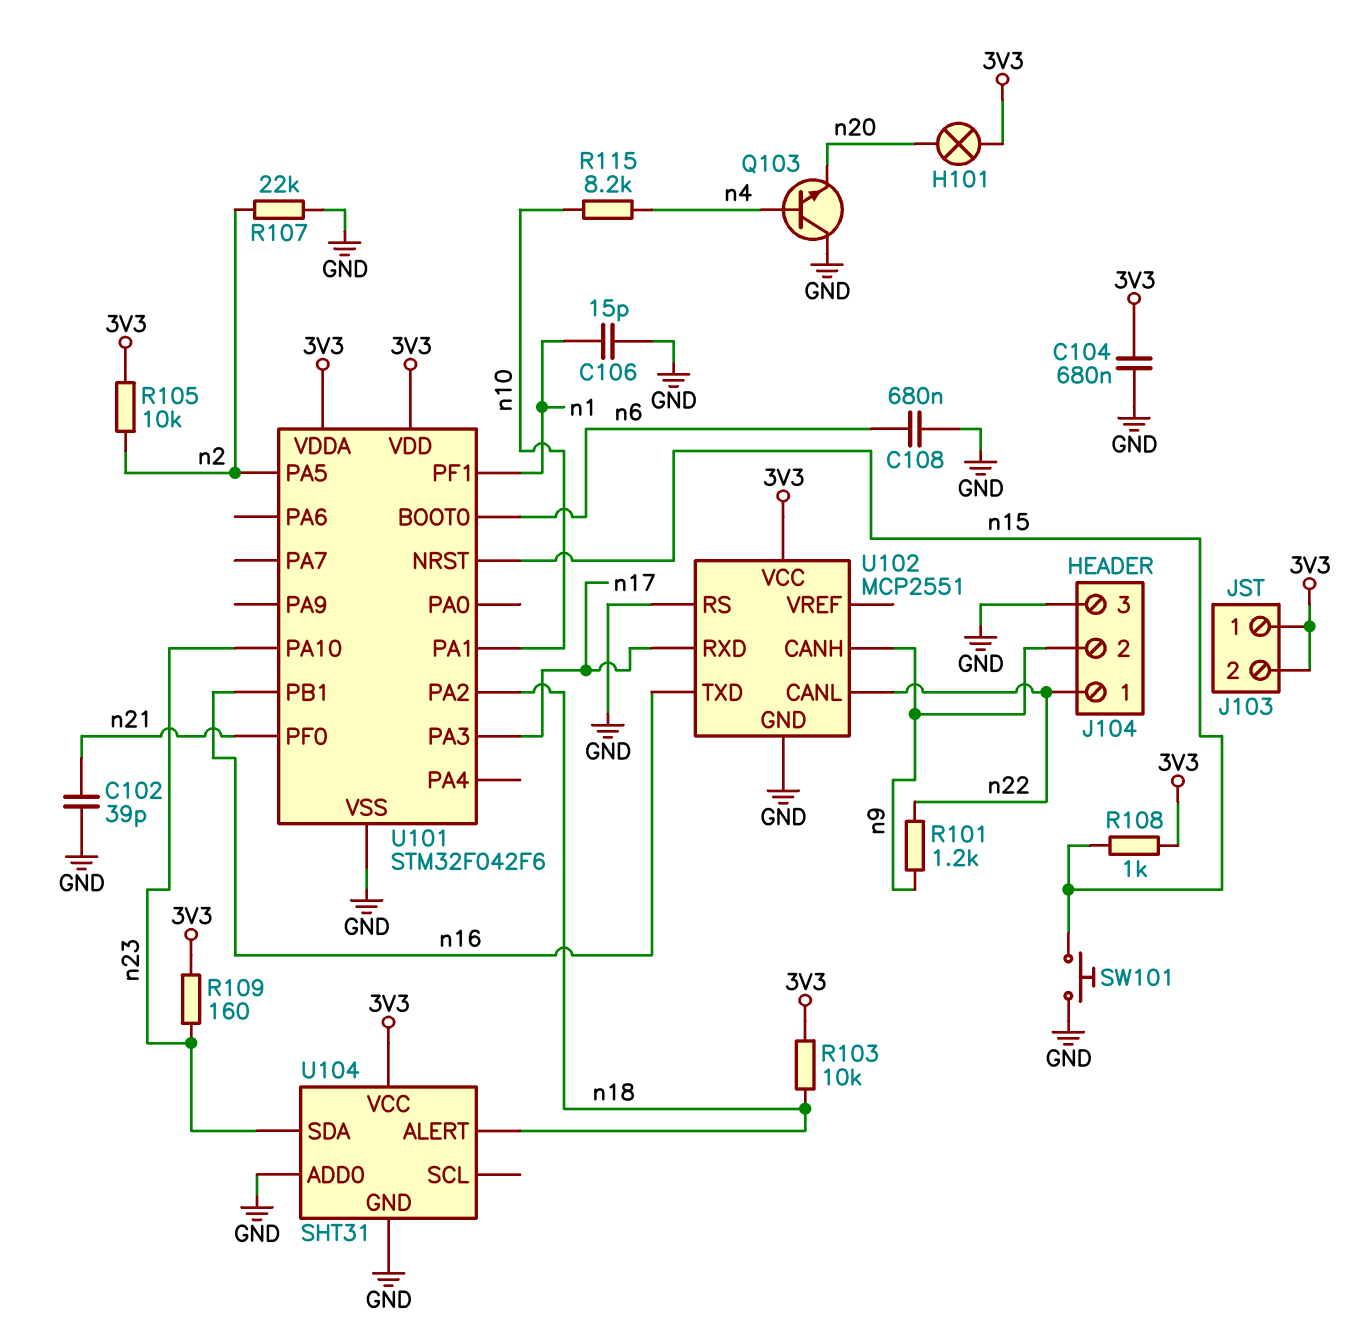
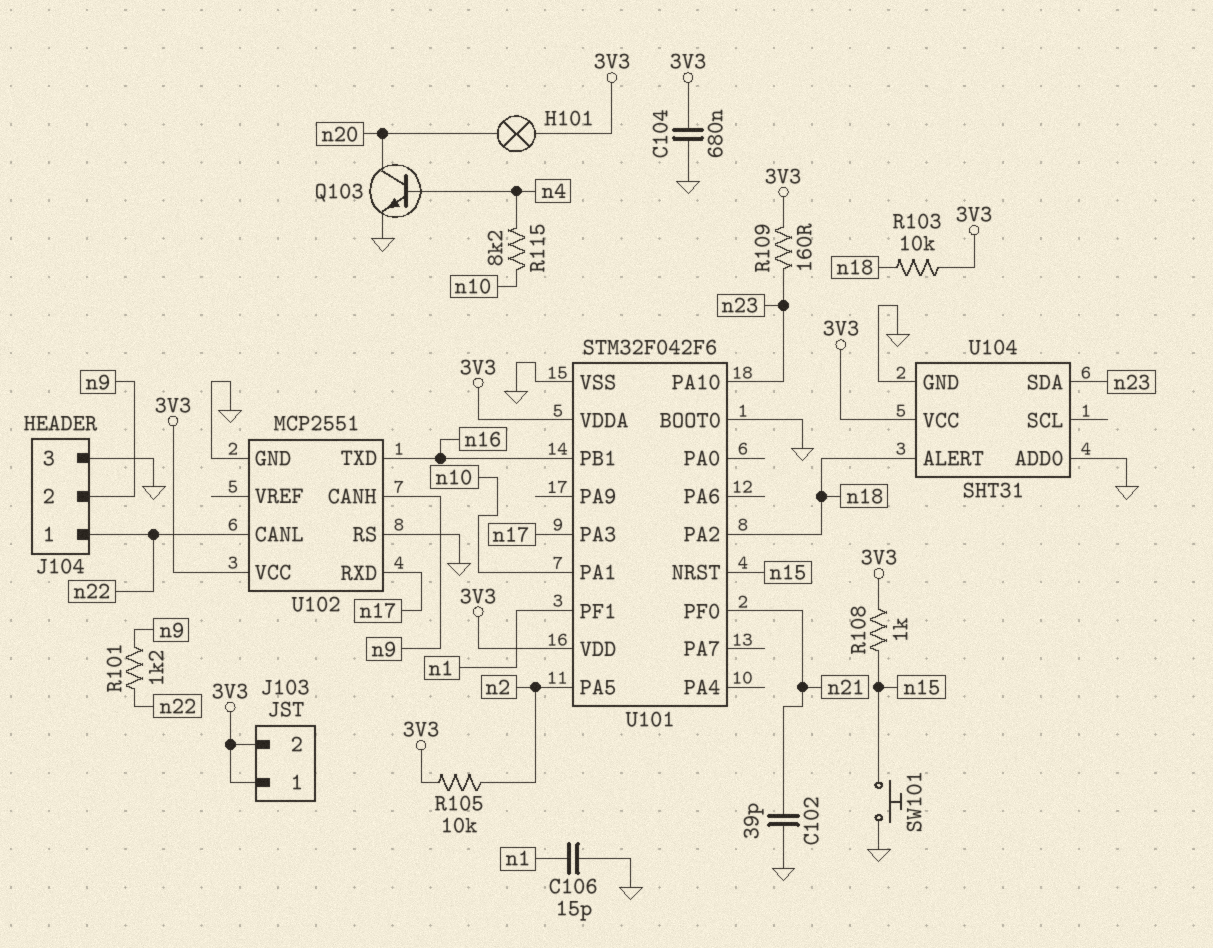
C108: 680nF (GND, n6) -> none
Q103: NPN (B n4, C GND, E n20) -> NPN (B n4, C n20, E GND)
R107: 22k (GND, n2) -> none
U101 pin BOOT0: n6 -> GND

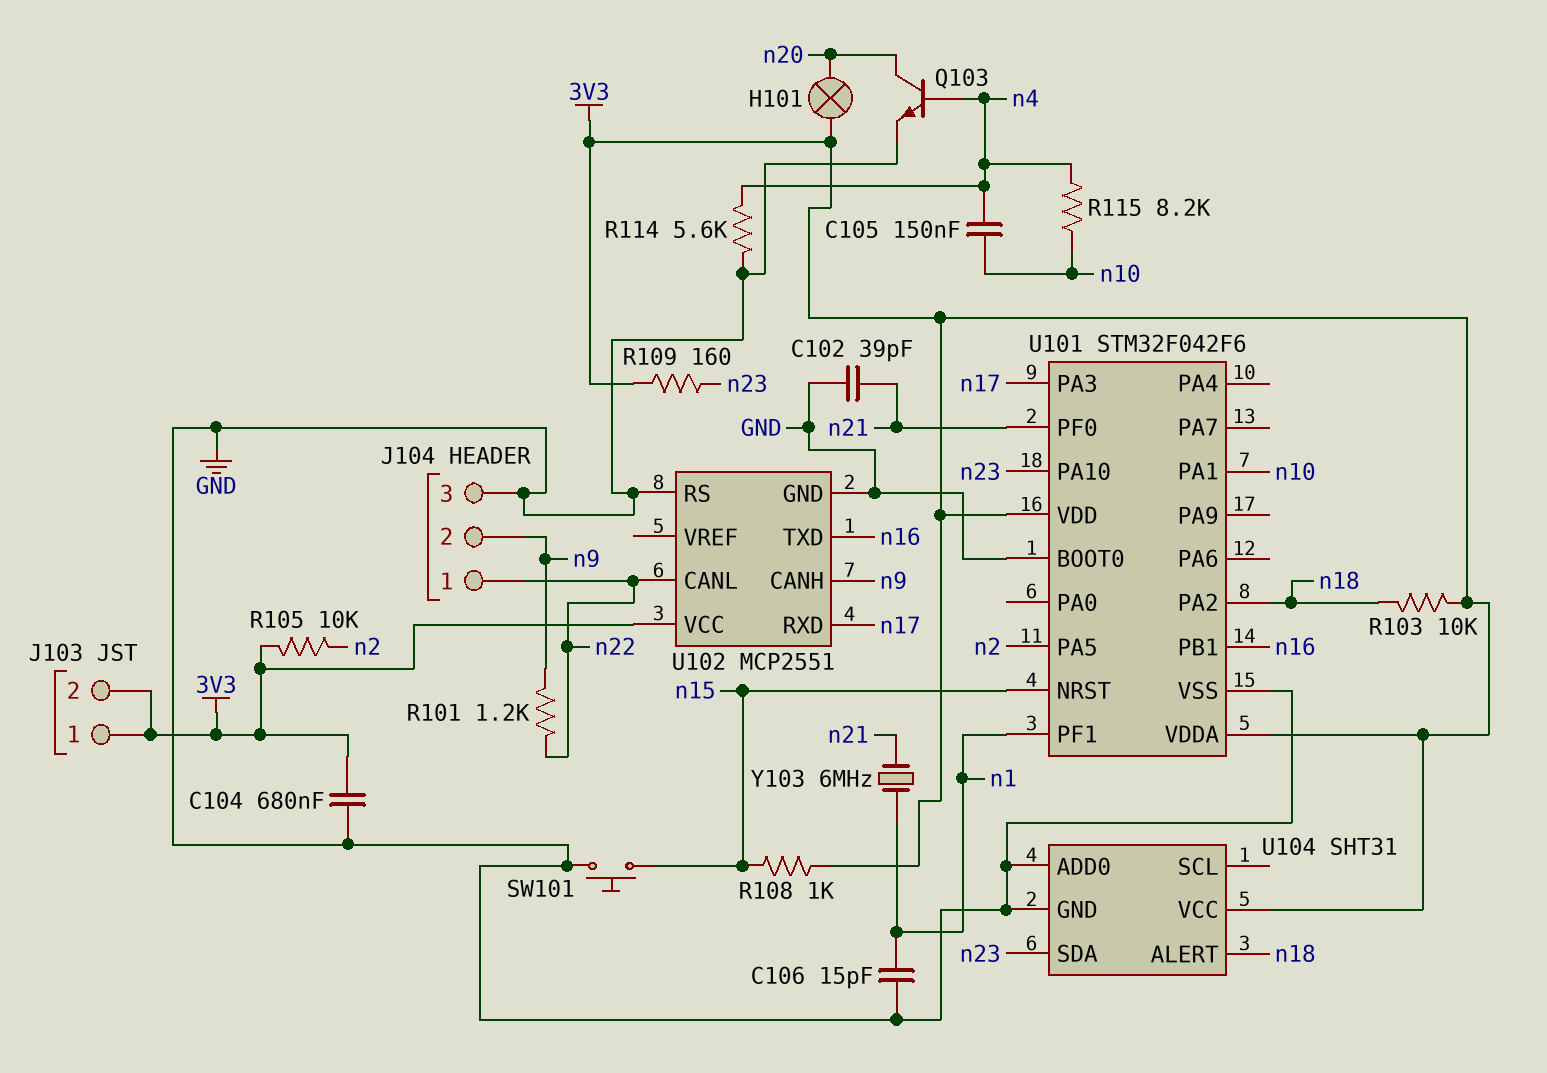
C105: none -> 150nF (n4, n10)
R114: none -> 5.6k (GND, n4)
Y103: none -> 6MHz (n1, n21)

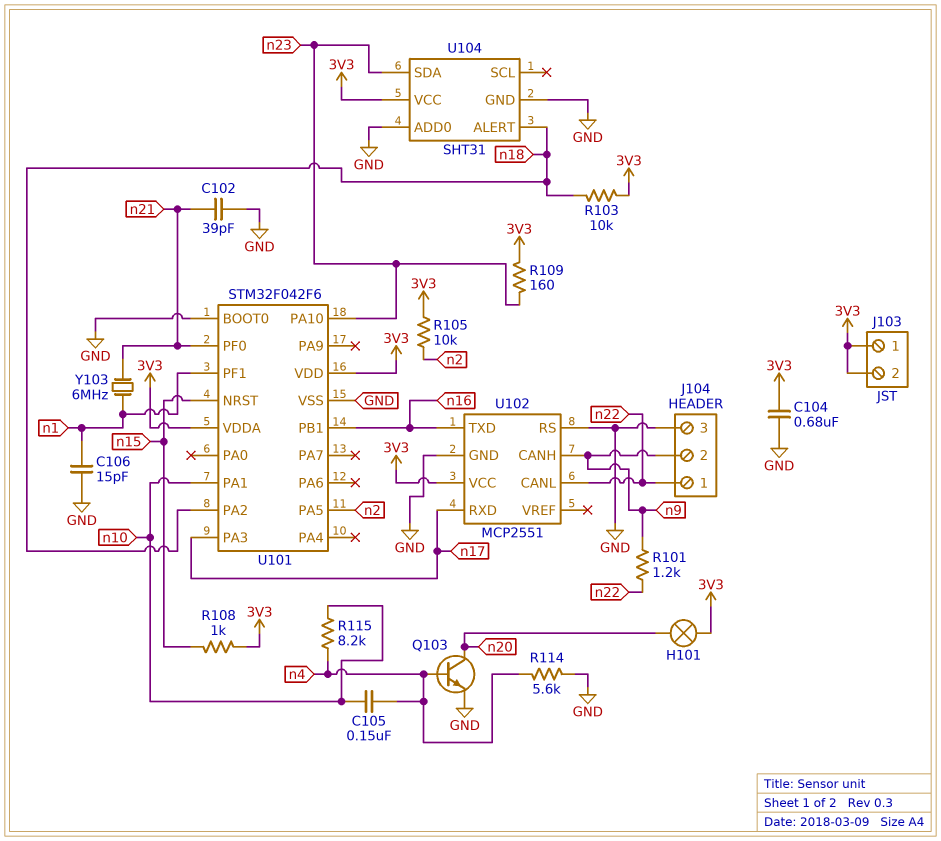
SW101: button (GND, n15) -> none

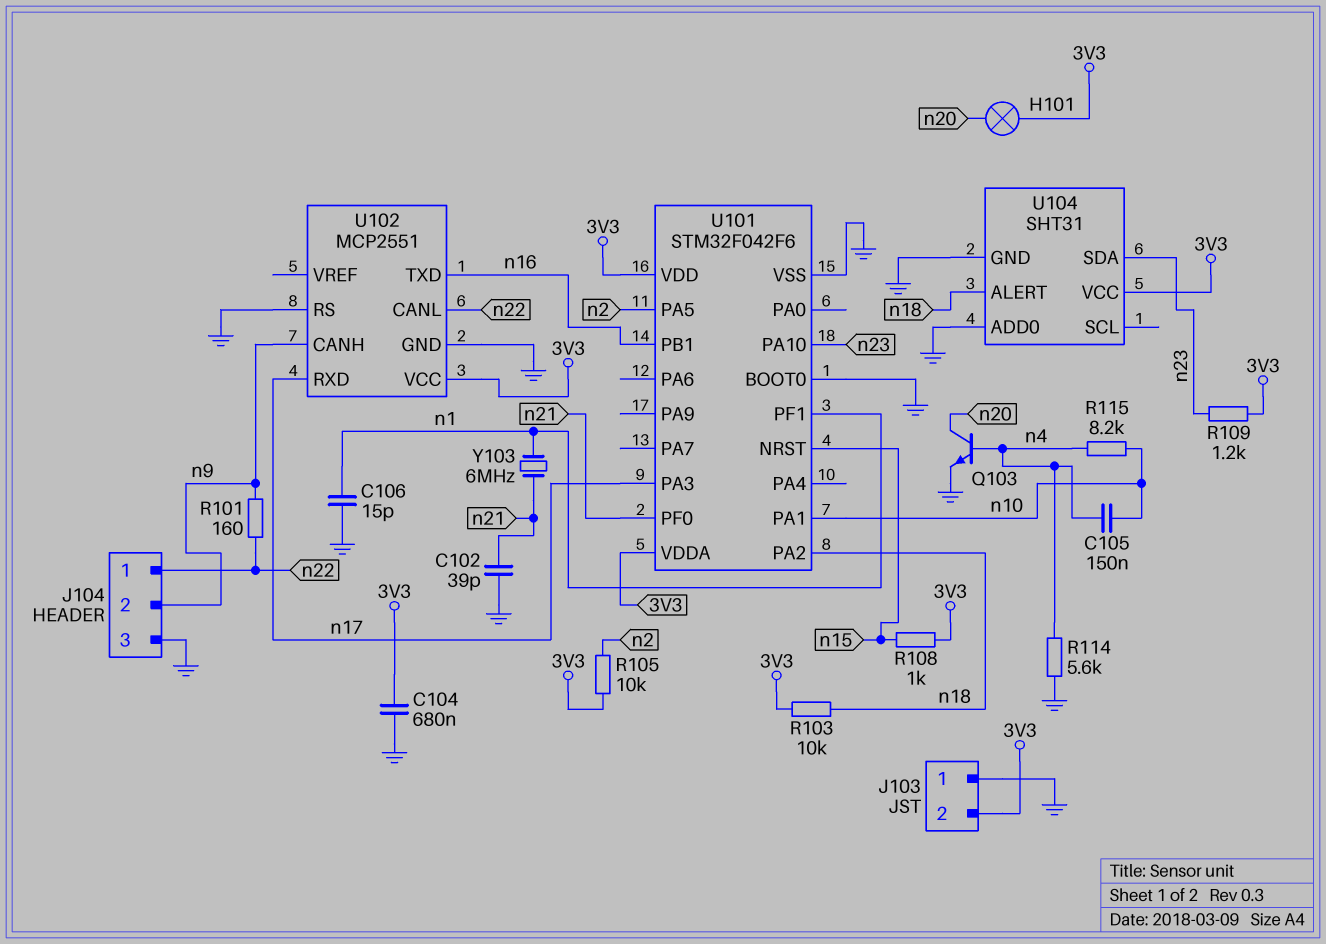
J103 pin 1: 3V3 -> GND
R101: 1.2k (n9, n22) -> 160 (n9, n22)
R109: 160 (3V3, n23) -> 1.2k (3V3, n23)

